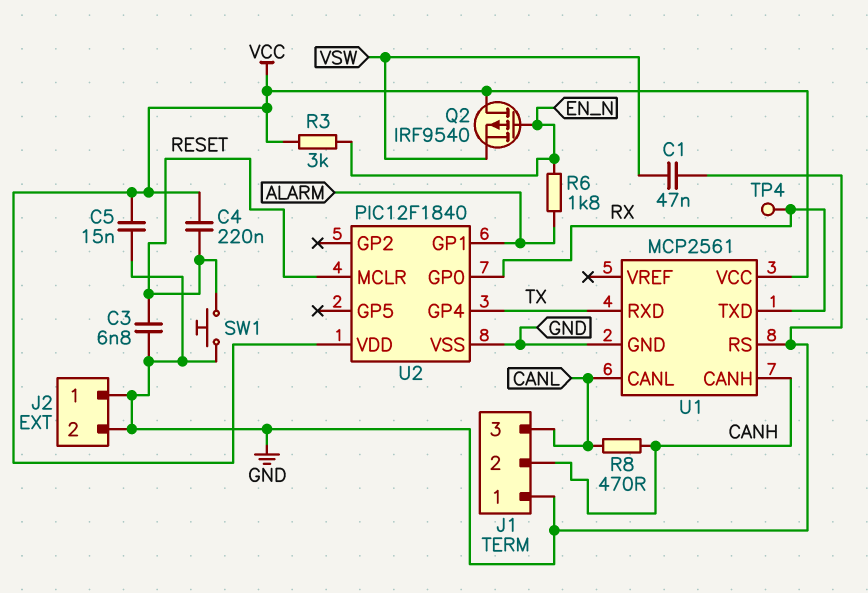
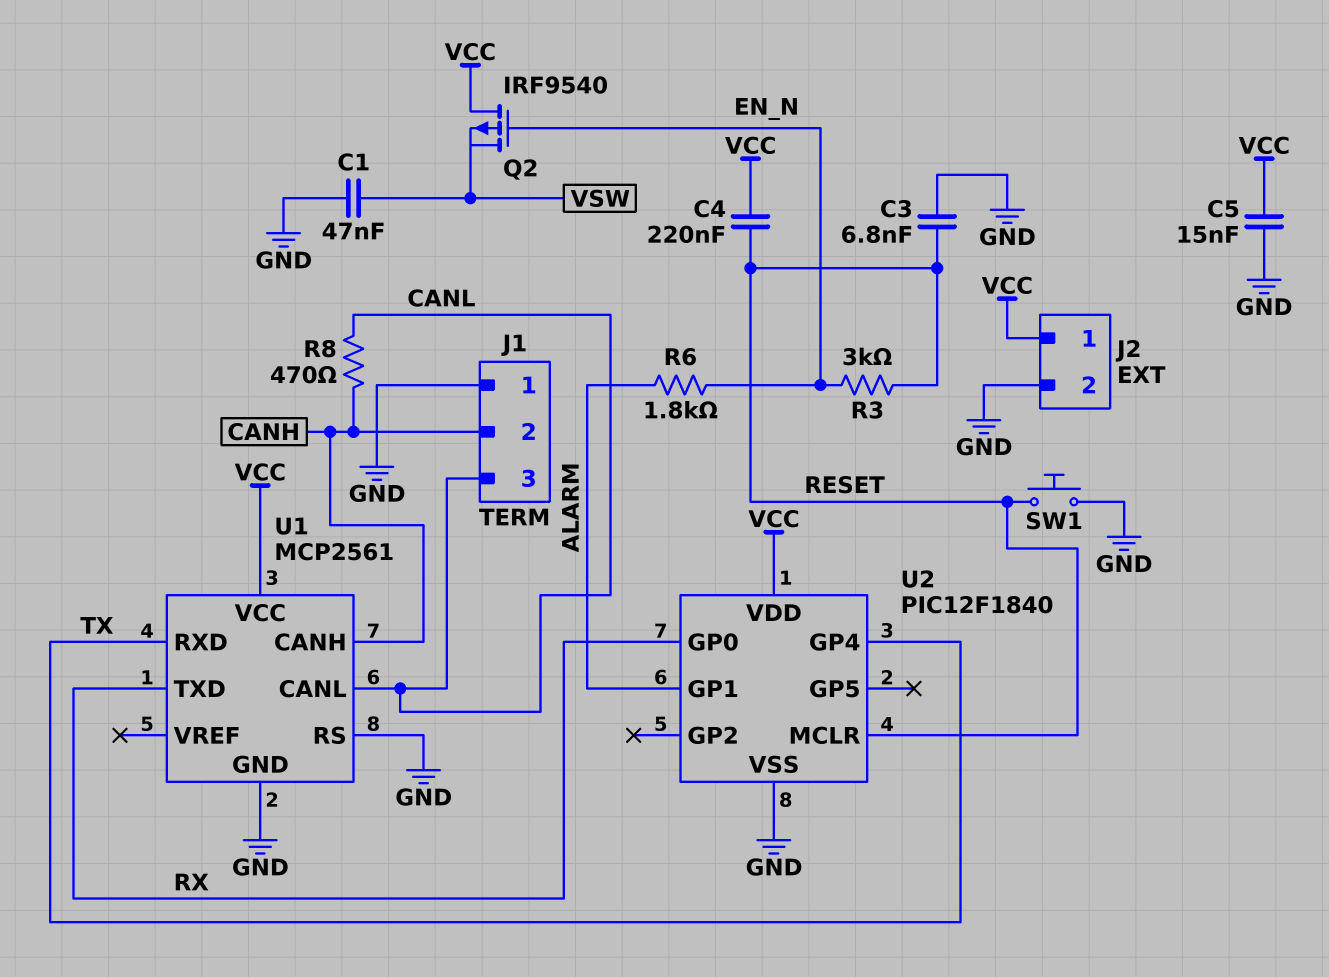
J2 pin 1: GND -> VCC
R3: 3k (EN_N, VCC) -> 3k (EN_N, RESET)
TP4: test point (RX) -> none

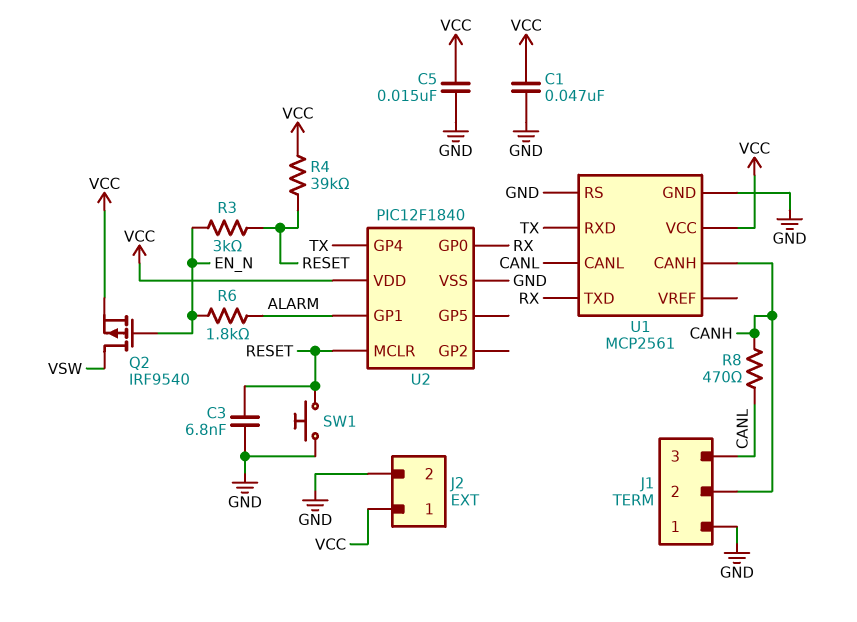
C1: 47nF (GND, VSW) -> 47nF (GND, VCC)
C4: 220nF (RESET, VCC) -> none
Q2: PMOS IRF9540 (G EN_N, D VCC, S VSW) -> PMOS IRF9540 (G EN_N, D VSW, S VCC)
R4: none -> 39k (RESET, VCC)

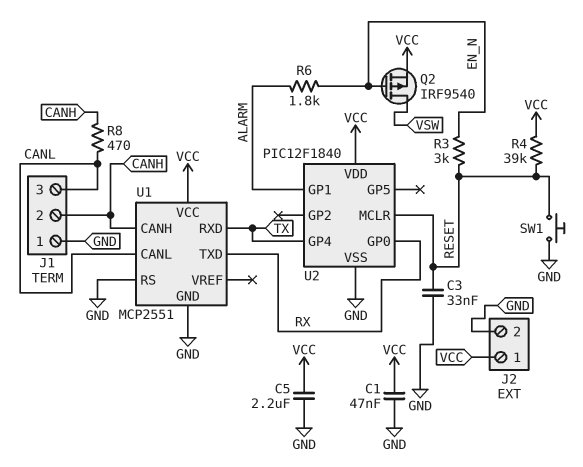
C3: 6.8nF (GND, RESET) -> 33nF (GND, RESET)
C5: 15nF (GND, VCC) -> 2.2uF (GND, VCC)
U1: MCP2561 -> MCP2551

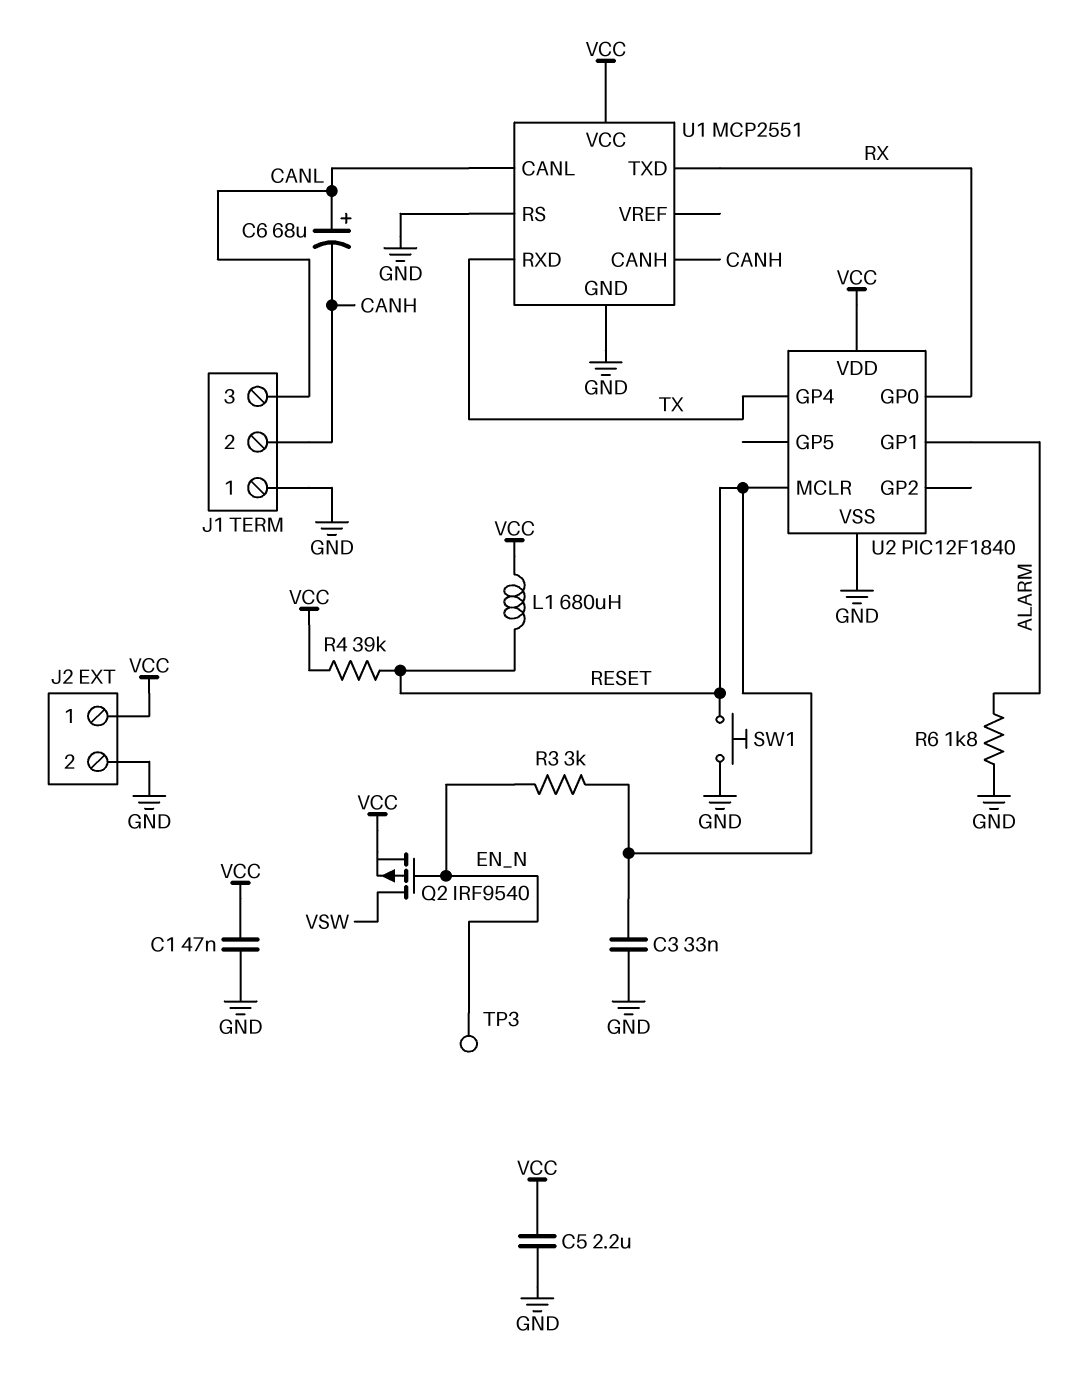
C6: none -> 68uF (plus CANL, minus CANH)
L1: none -> 680uH (RESET, VCC)
R6: 1.8k (ALARM, EN_N) -> 1.8k (ALARM, GND)
R8: 470 (CANH, CANL) -> none
TP3: none -> test point (EN_N)

